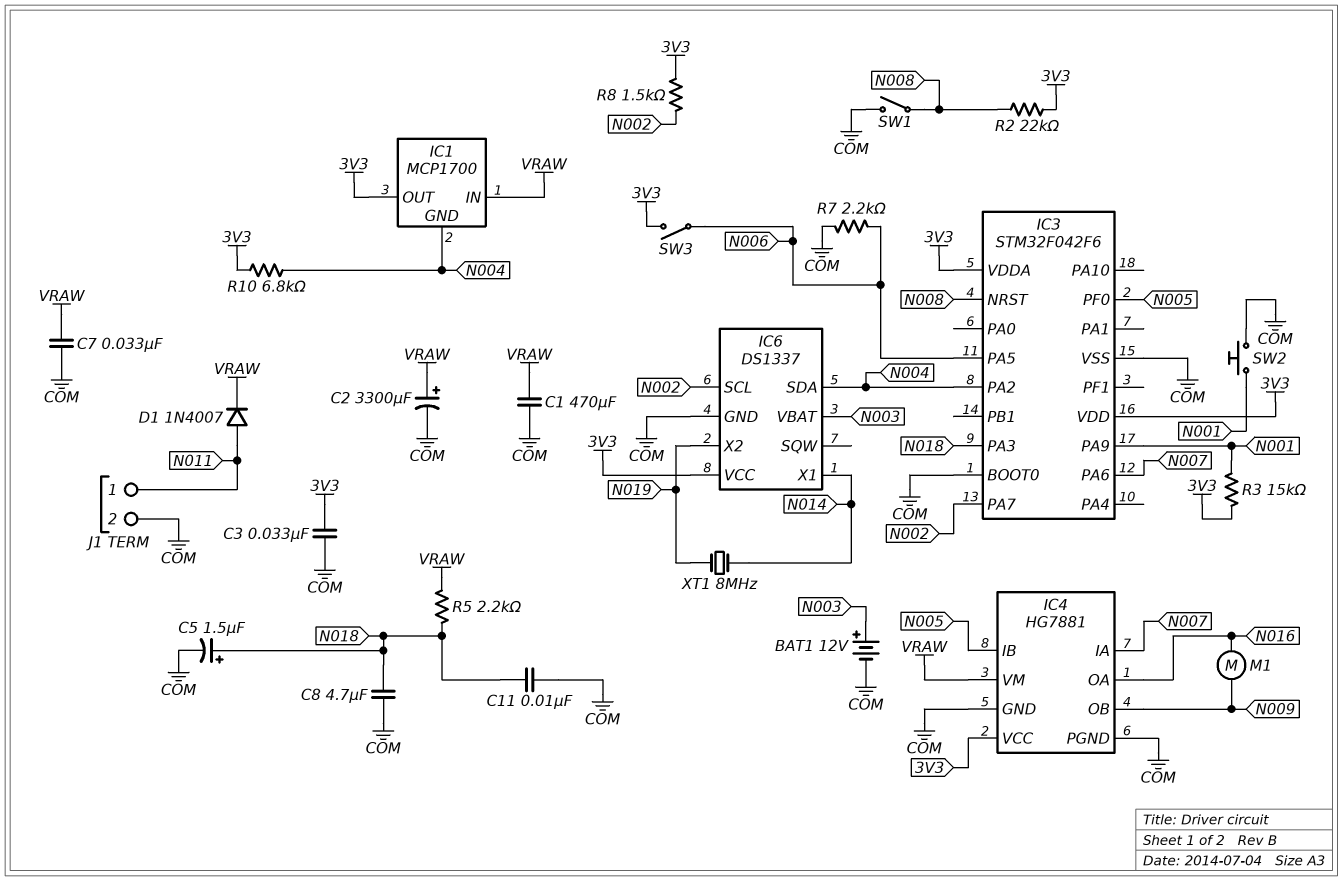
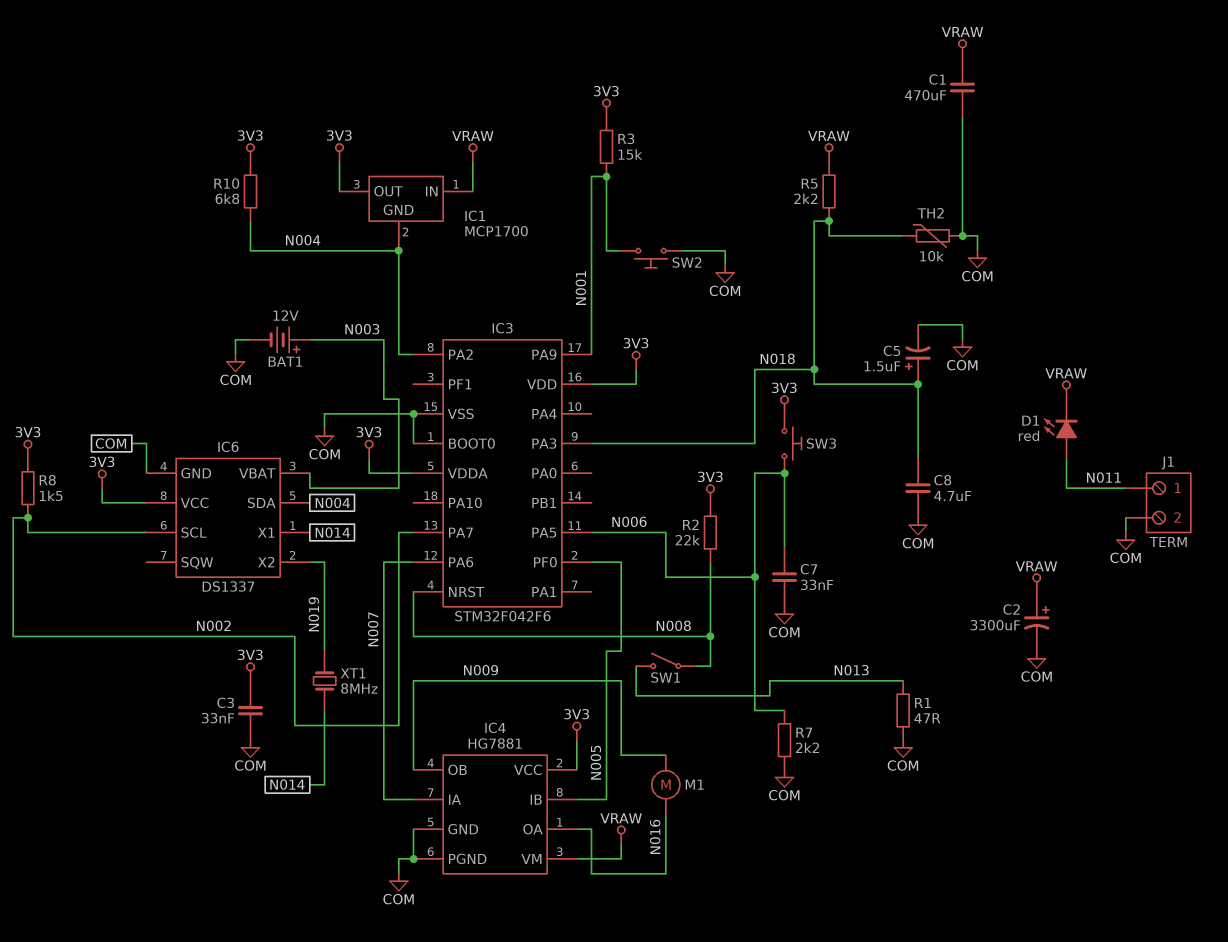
C7: 33nF (COM, VRAW) -> 33nF (COM, N006)
C11: 10nF (COM, N018) -> none
D1: diode 1N4007 (A N011, K VRAW) -> LED red (A N011, K VRAW)
R1: none -> 47 (COM, N013)
SW1: switch (COM, N008) -> switch (N008, N013)
SW3: switch (3V3, N006) -> button (3V3, N006)
TH2: none -> 10k (COM, N018)

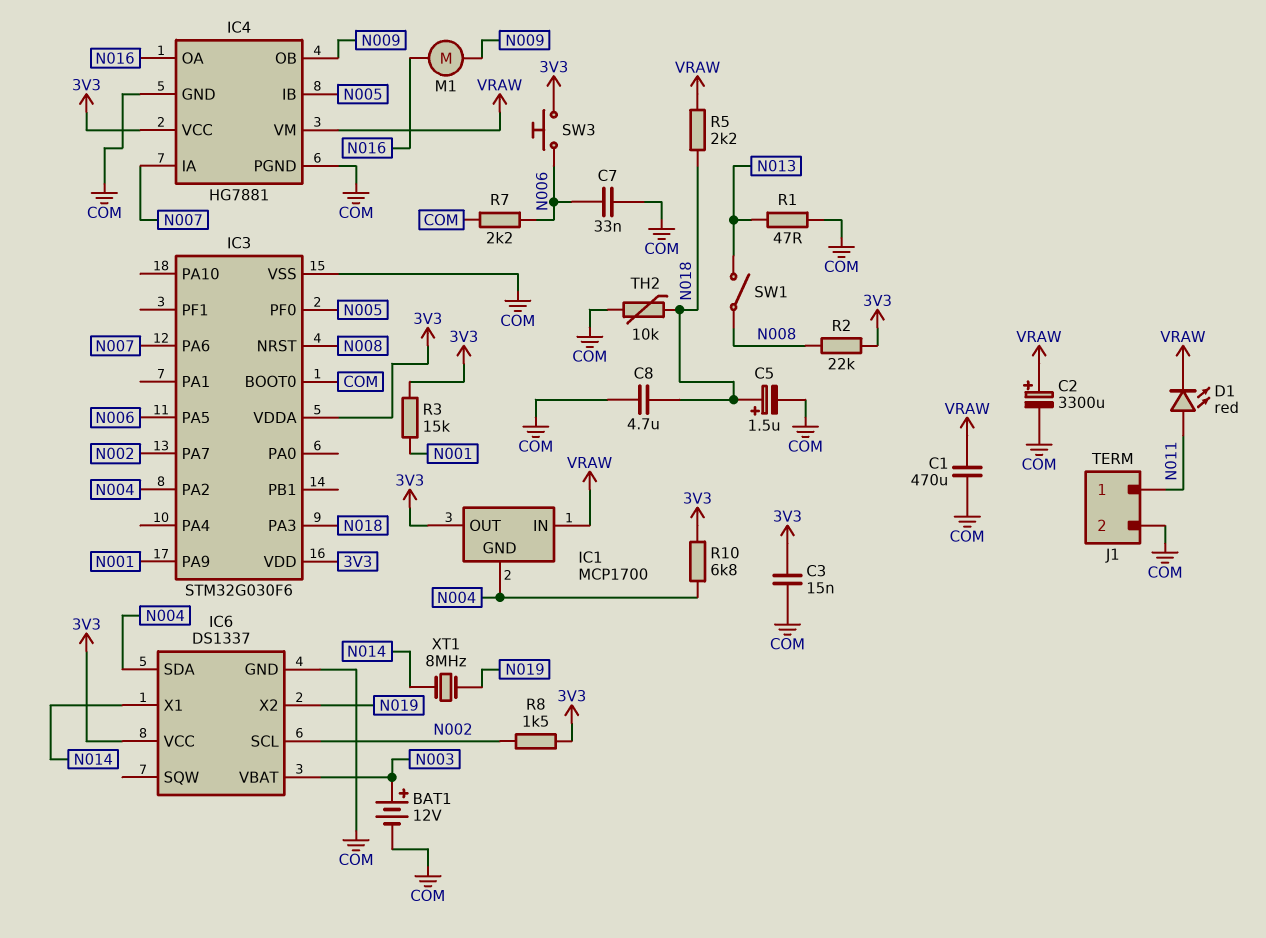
C3: 33nF (3V3, COM) -> 15nF (3V3, COM)
IC3: STM32F042F6 -> STM32G030F6
SW2: button (COM, N001) -> none

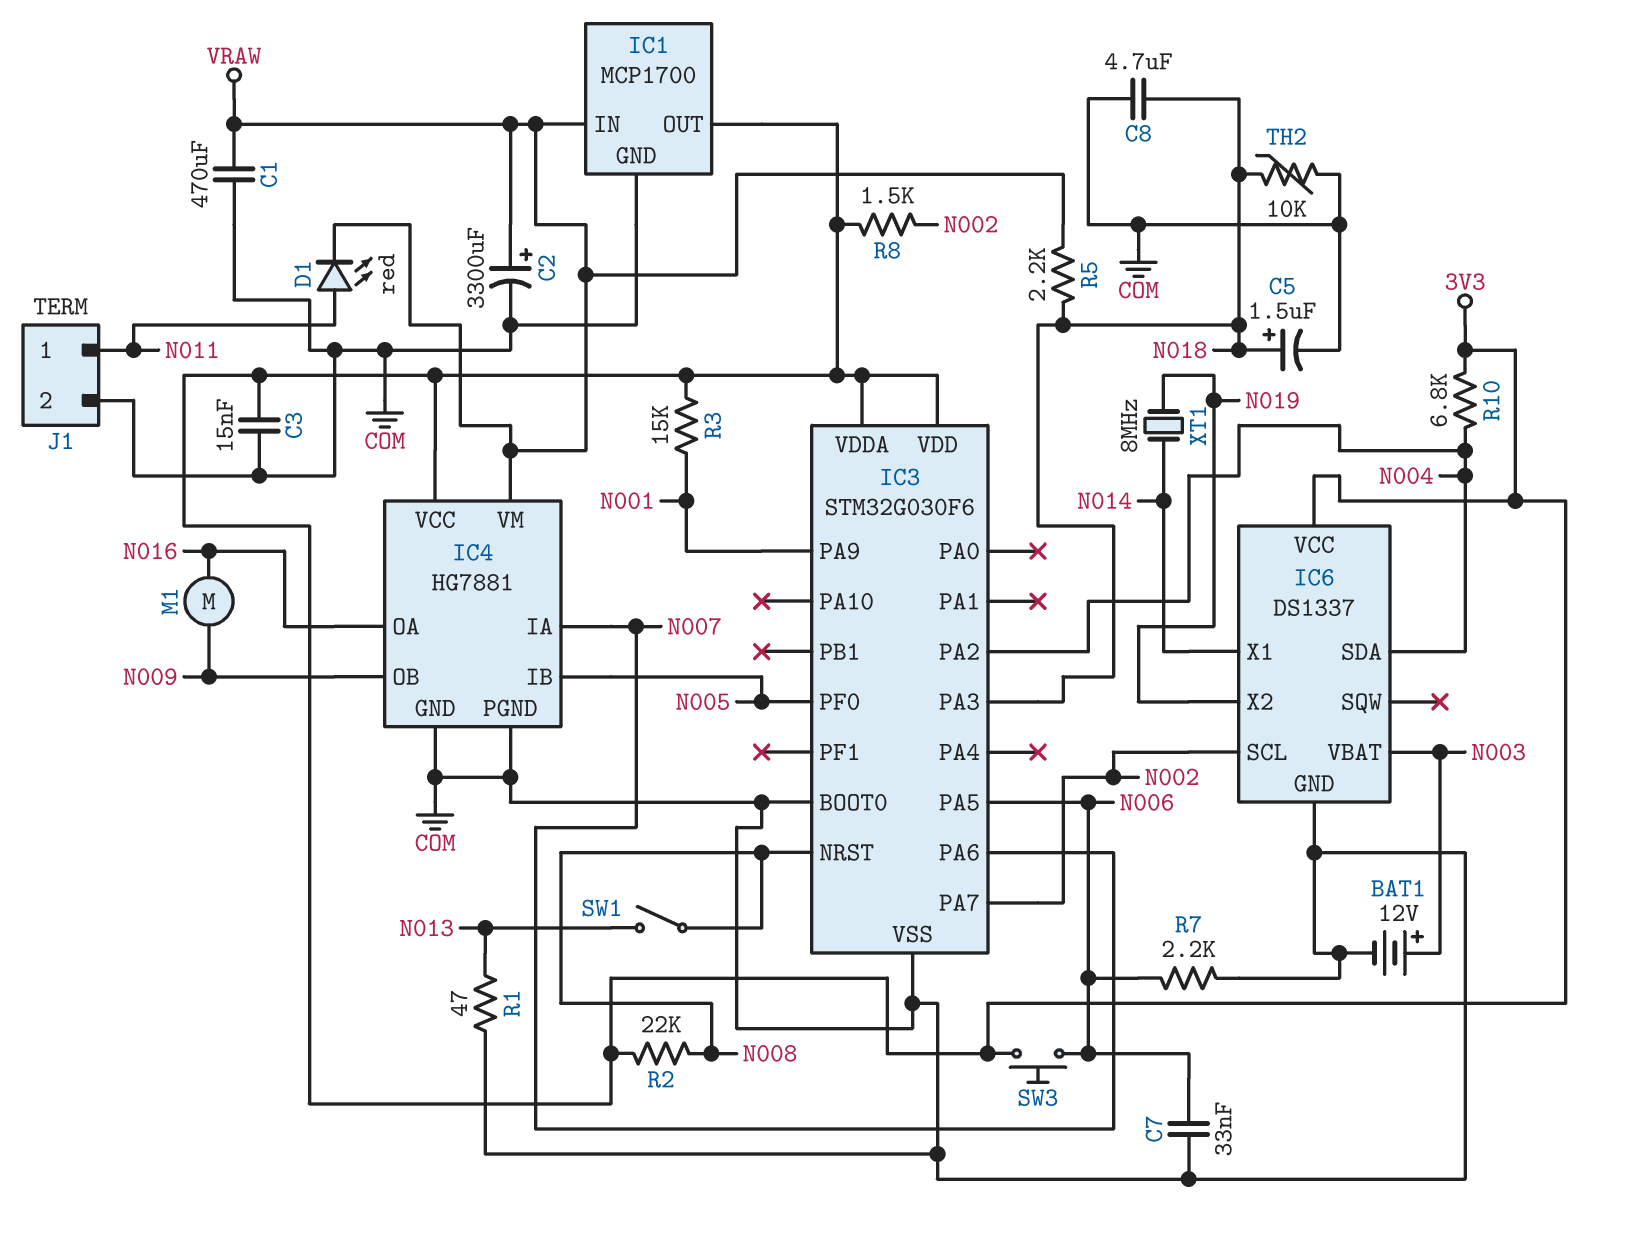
IC1 pin GND: N004 -> COM

